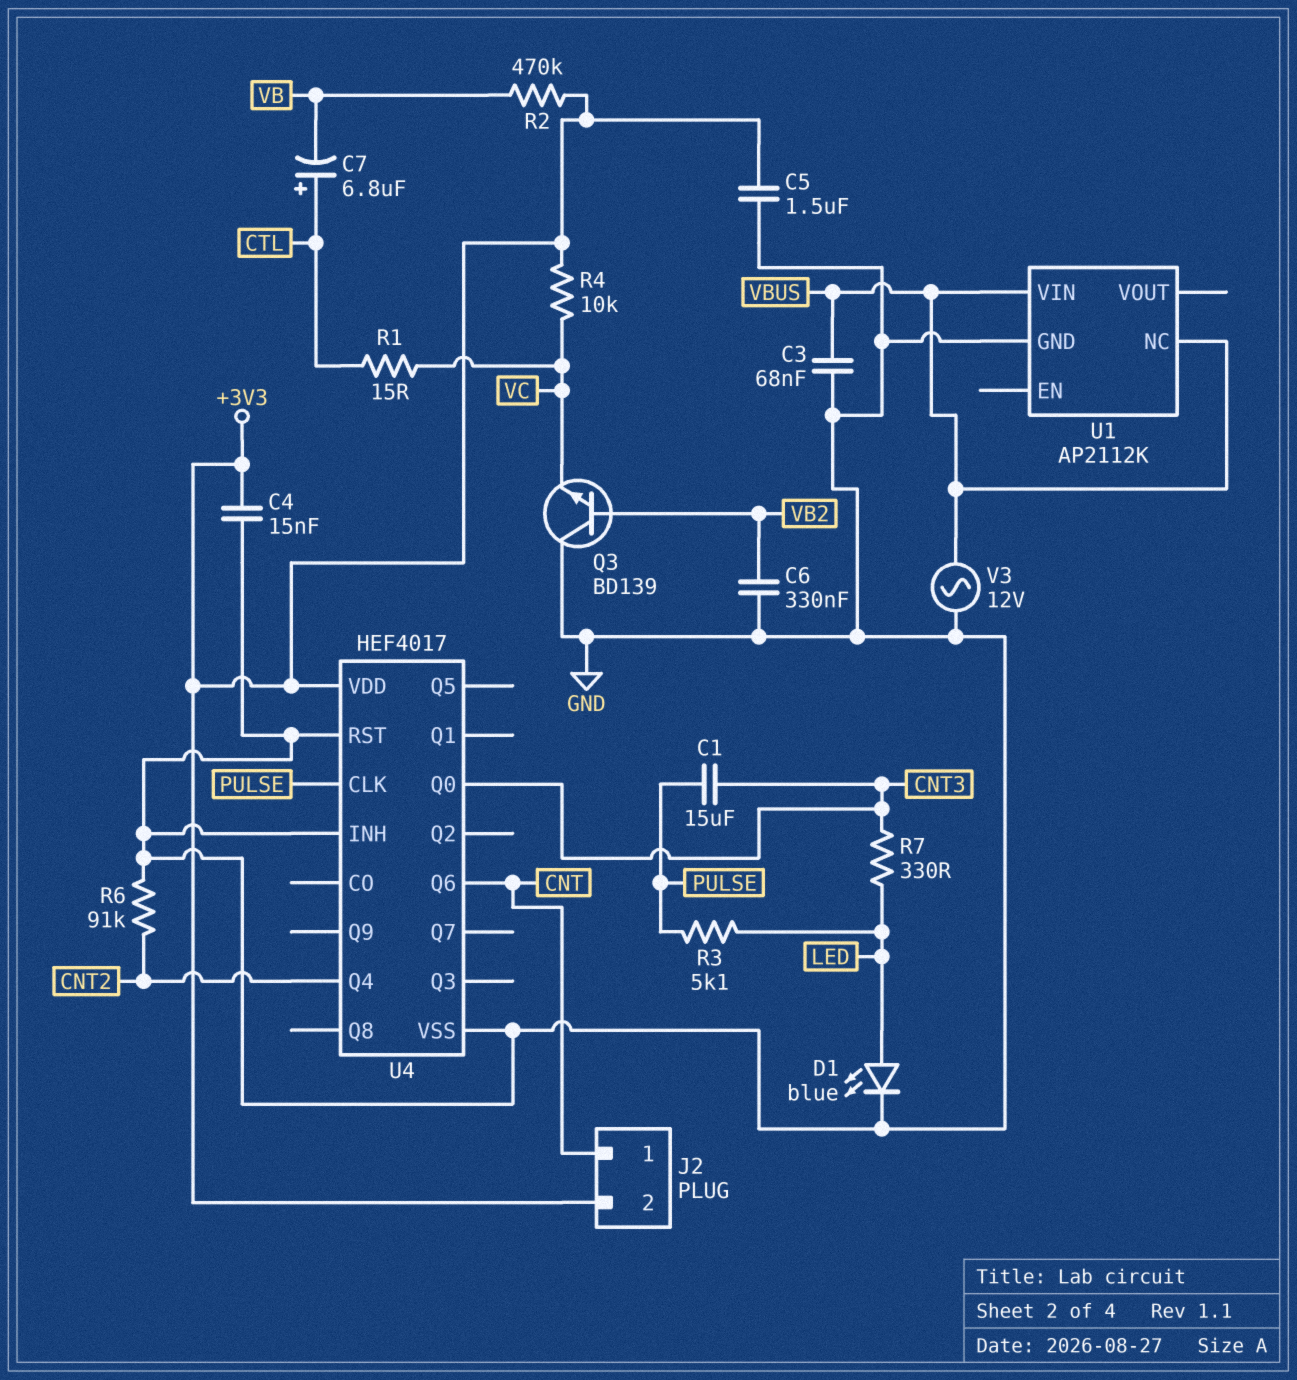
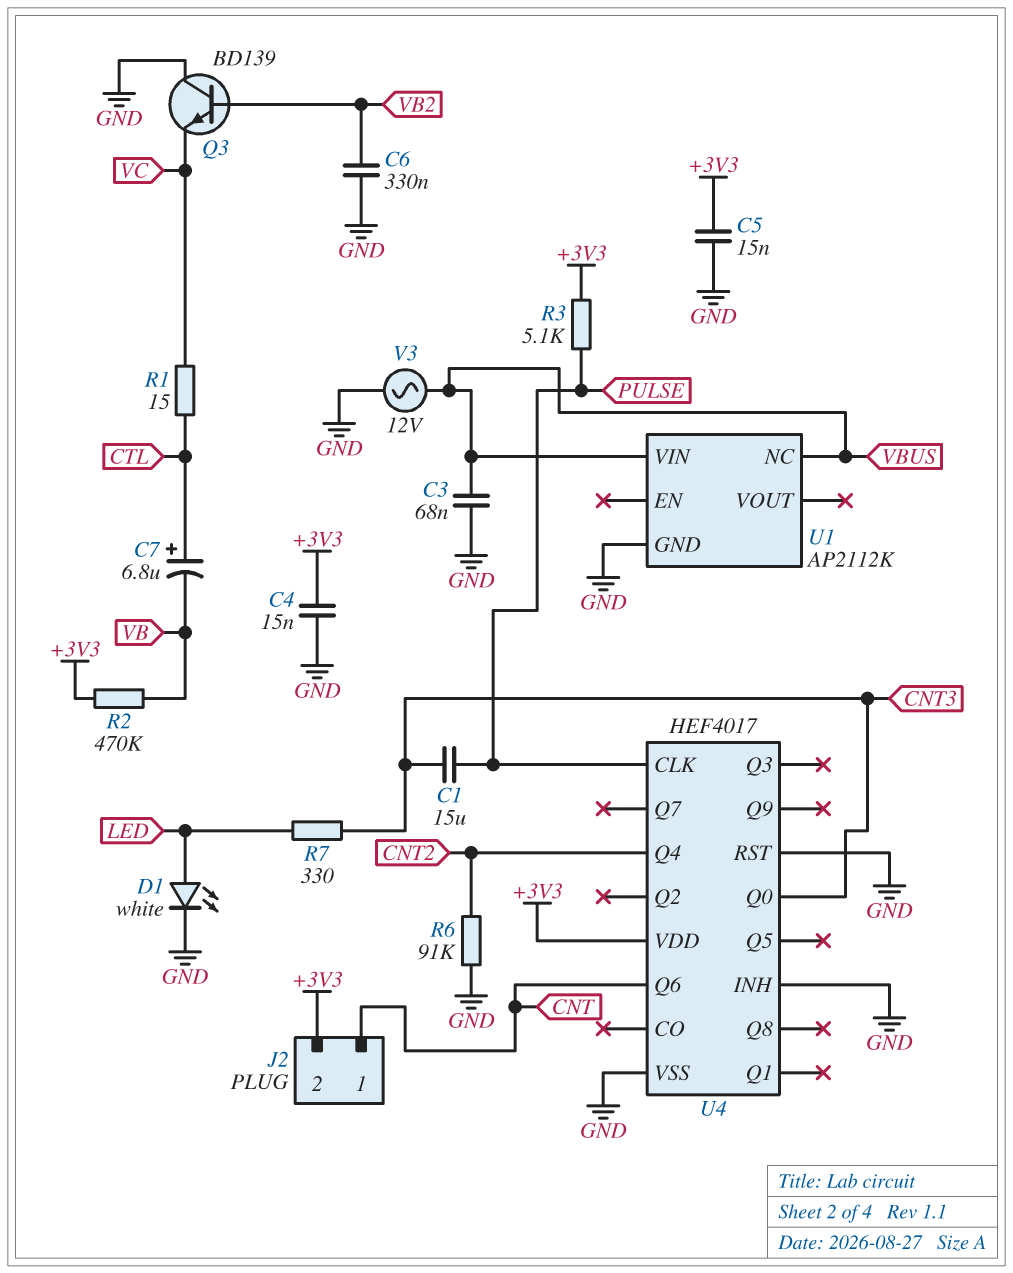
C5: 1.5uF (+3V3, GND) -> 15nF (+3V3, GND)
D1: LED blue (A LED, K GND) -> LED white (A LED, K GND)
R3: 5.1k (LED, PULSE) -> 5.1k (+3V3, PULSE)
R4: 10k (+3V3, VC) -> none

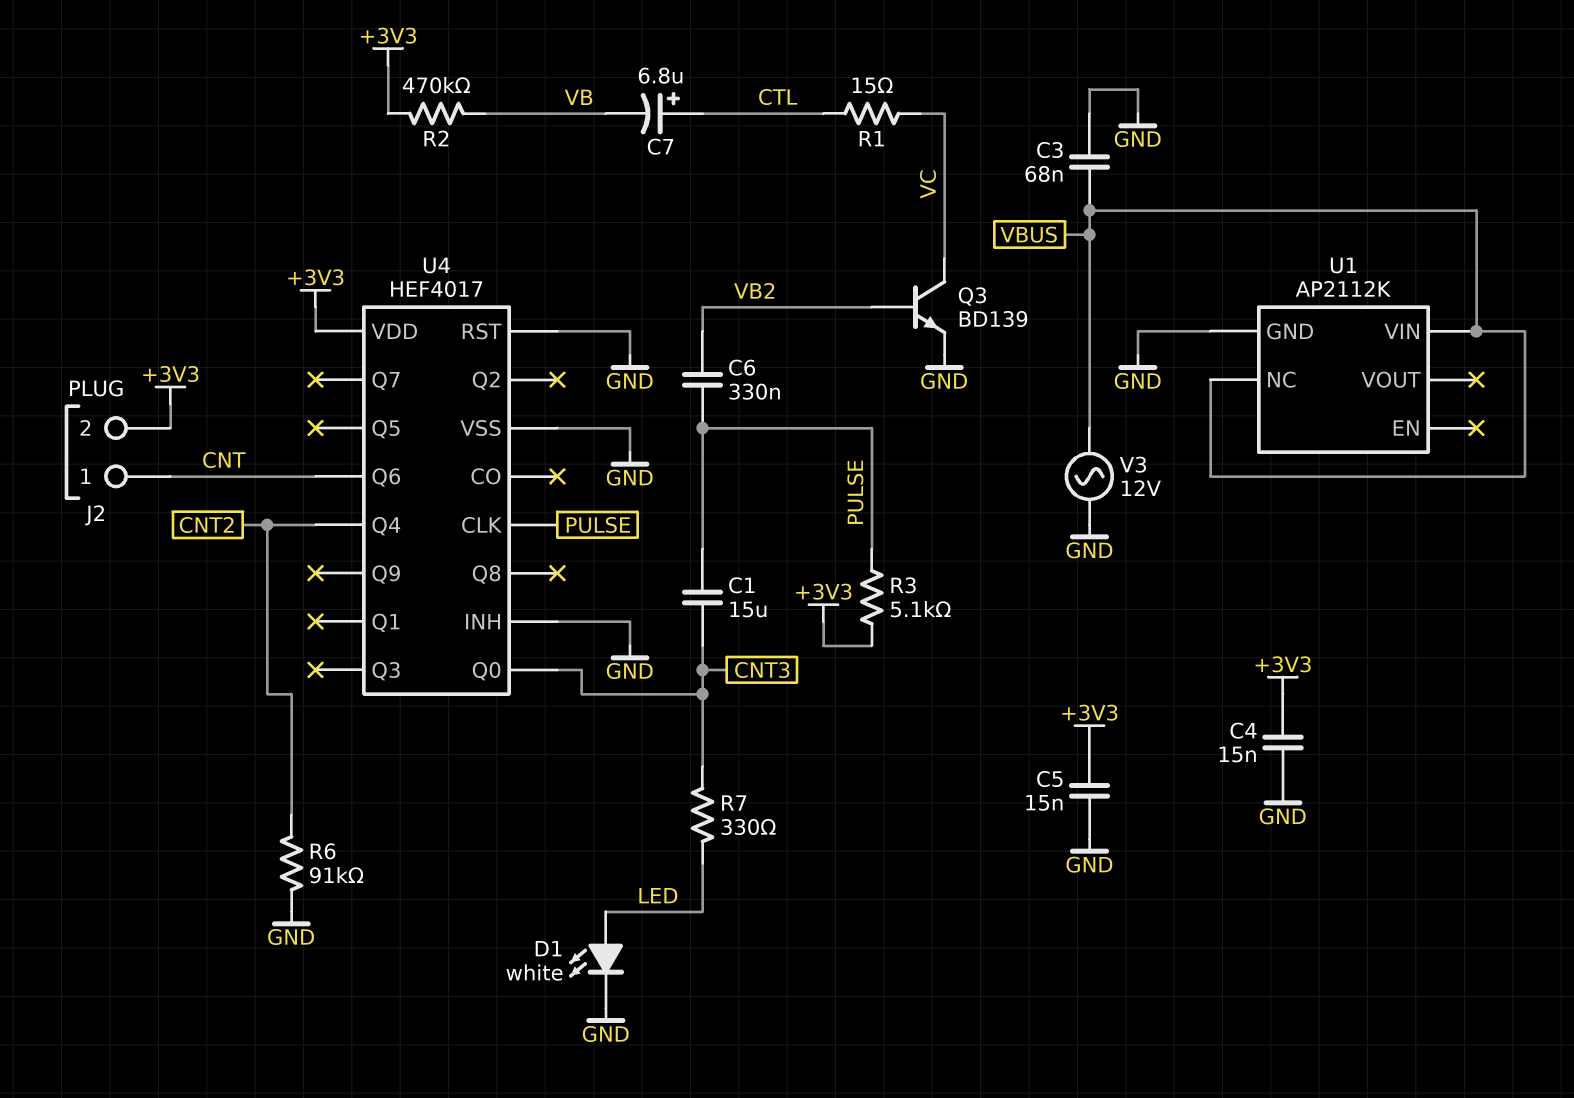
C6: 330nF (GND, VB2) -> 330nF (PULSE, VB2)
Q3: NPN BD139 (B VB2, C GND, E VC) -> NPN BD139 (B VB2, C VC, E GND)

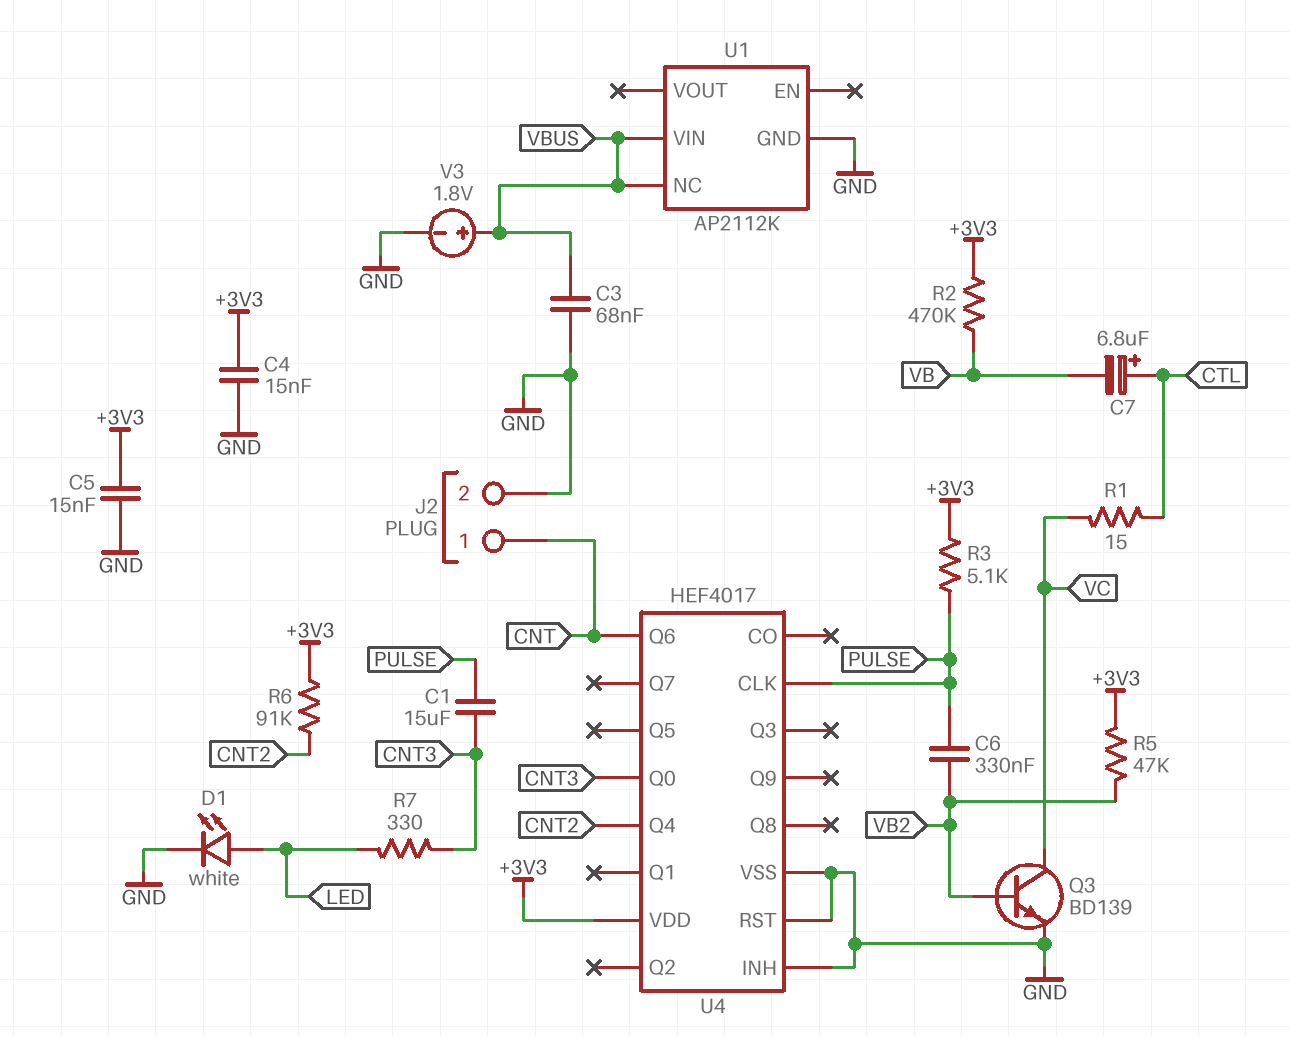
J2 pin 2: +3V3 -> GND
R5: none -> 47k (+3V3, VB2)
R6: 91k (CNT2, GND) -> 91k (+3V3, CNT2)
V3: AC 12V (GND, VBUS) -> 1.8V (plus VBUS, minus GND)

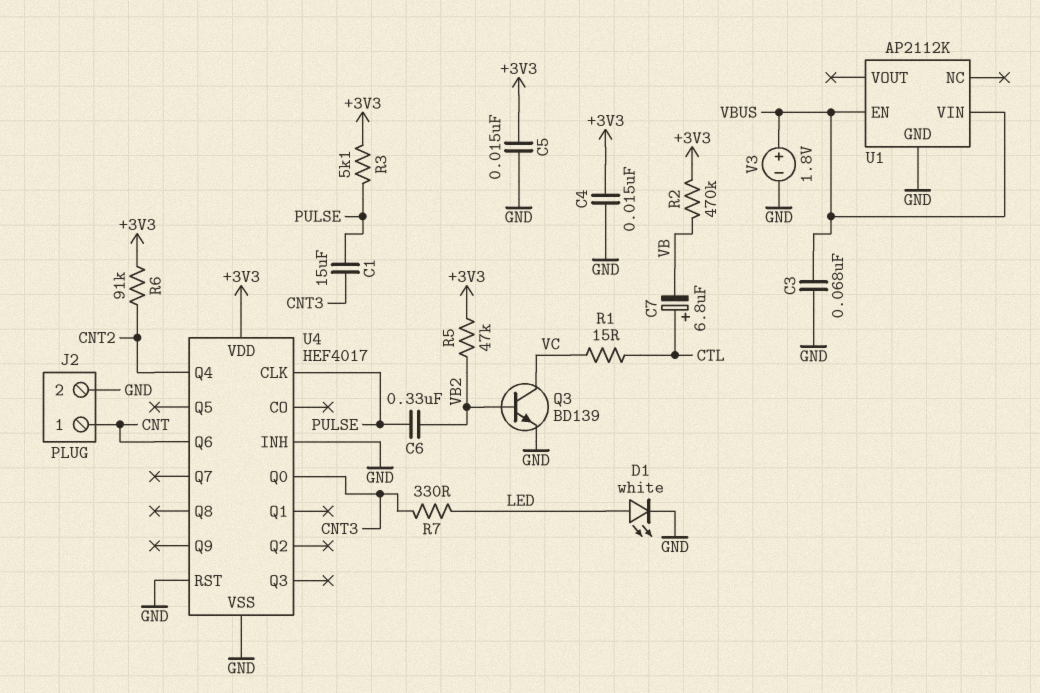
U1 pin EN: none -> VBUS
U1 pin NC: VBUS -> none

